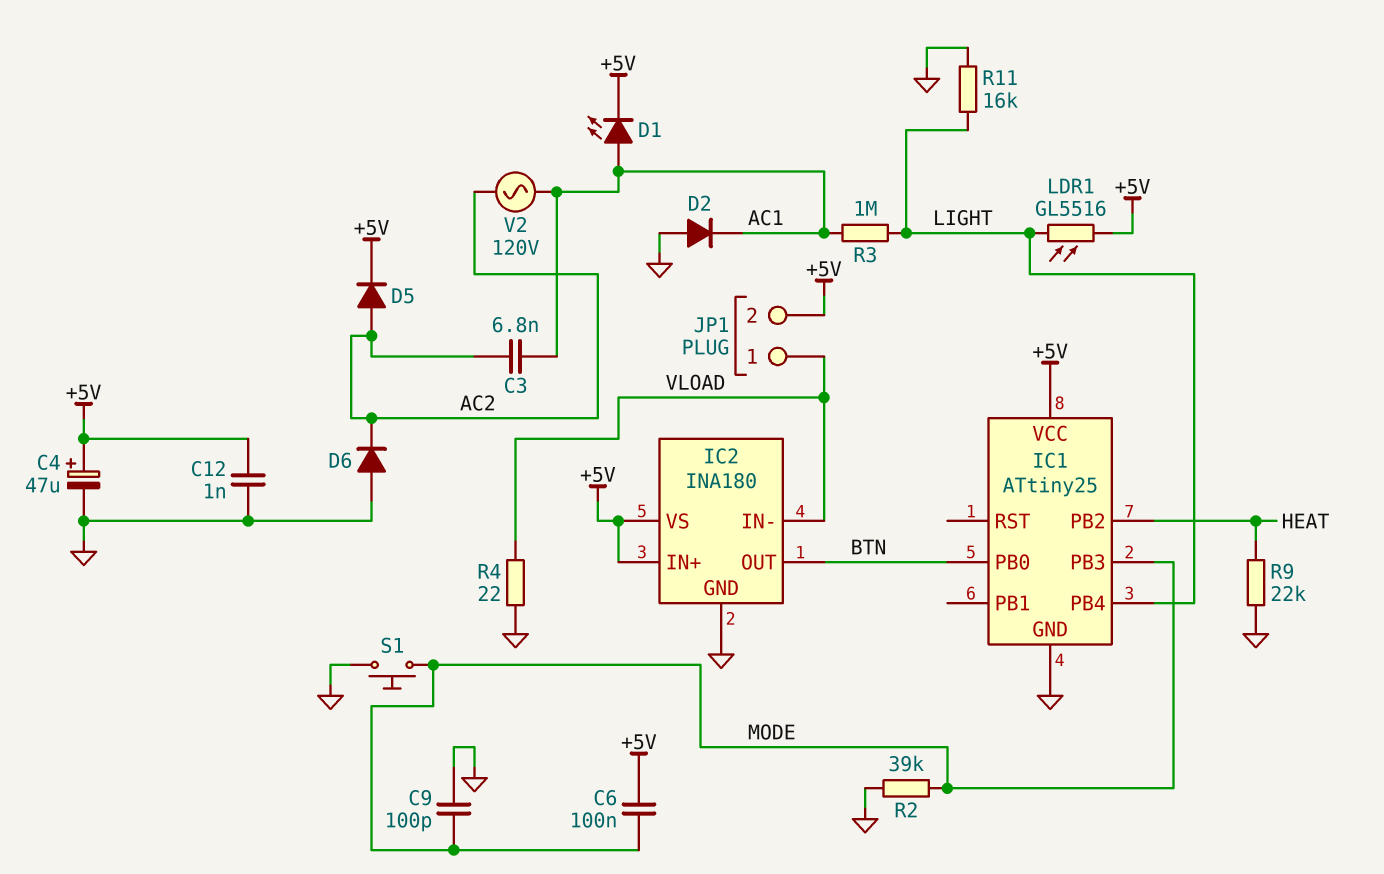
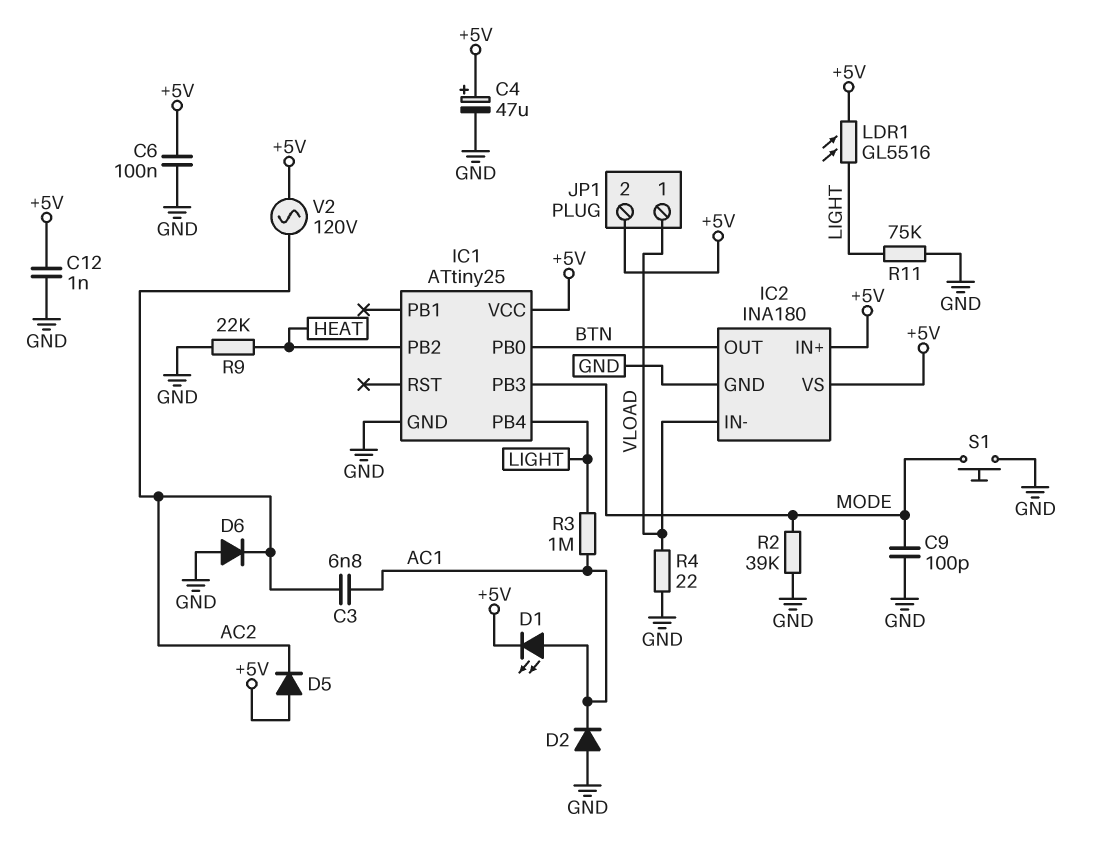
C6: 100nF (+5V, MODE) -> 100nF (+5V, GND)
D5: diode (A AC2, K +5V) -> diode (A +5V, K AC2)
R11: 16k (GND, LIGHT) -> 75k (GND, LIGHT)
V2: AC 120V (AC1, AC2) -> AC 120V (+5V, AC2)

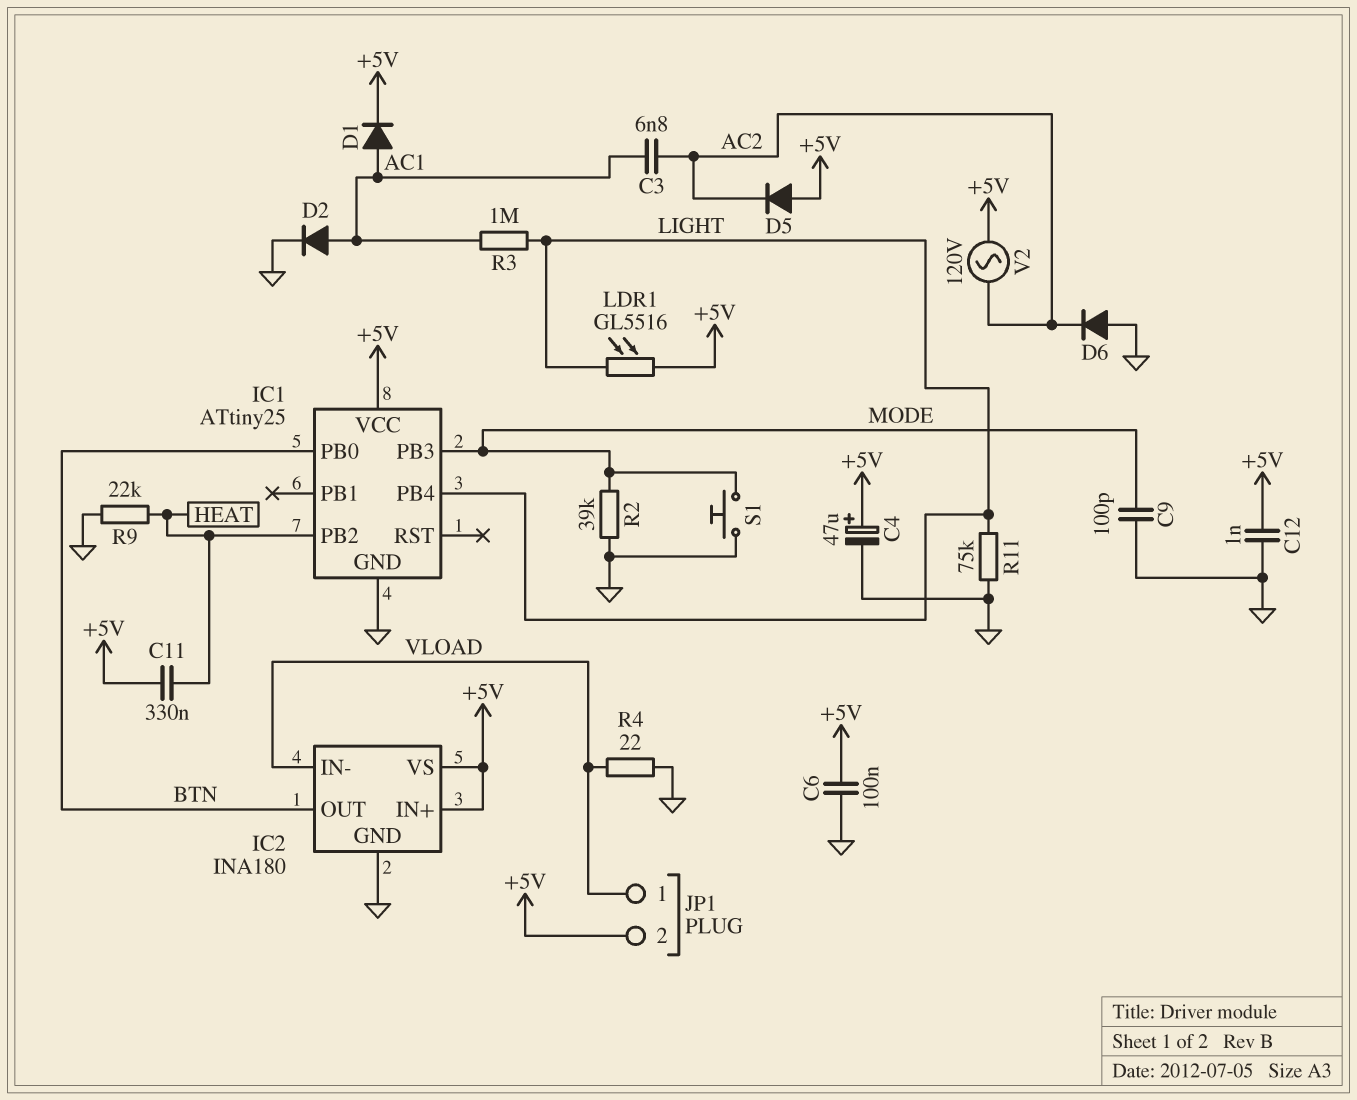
C11: none -> 330nF (+5V, HEAT)
D1: LED (A AC1, K +5V) -> diode (A AC1, K +5V)
D2: diode (A GND, K AC1) -> diode (A AC1, K GND)

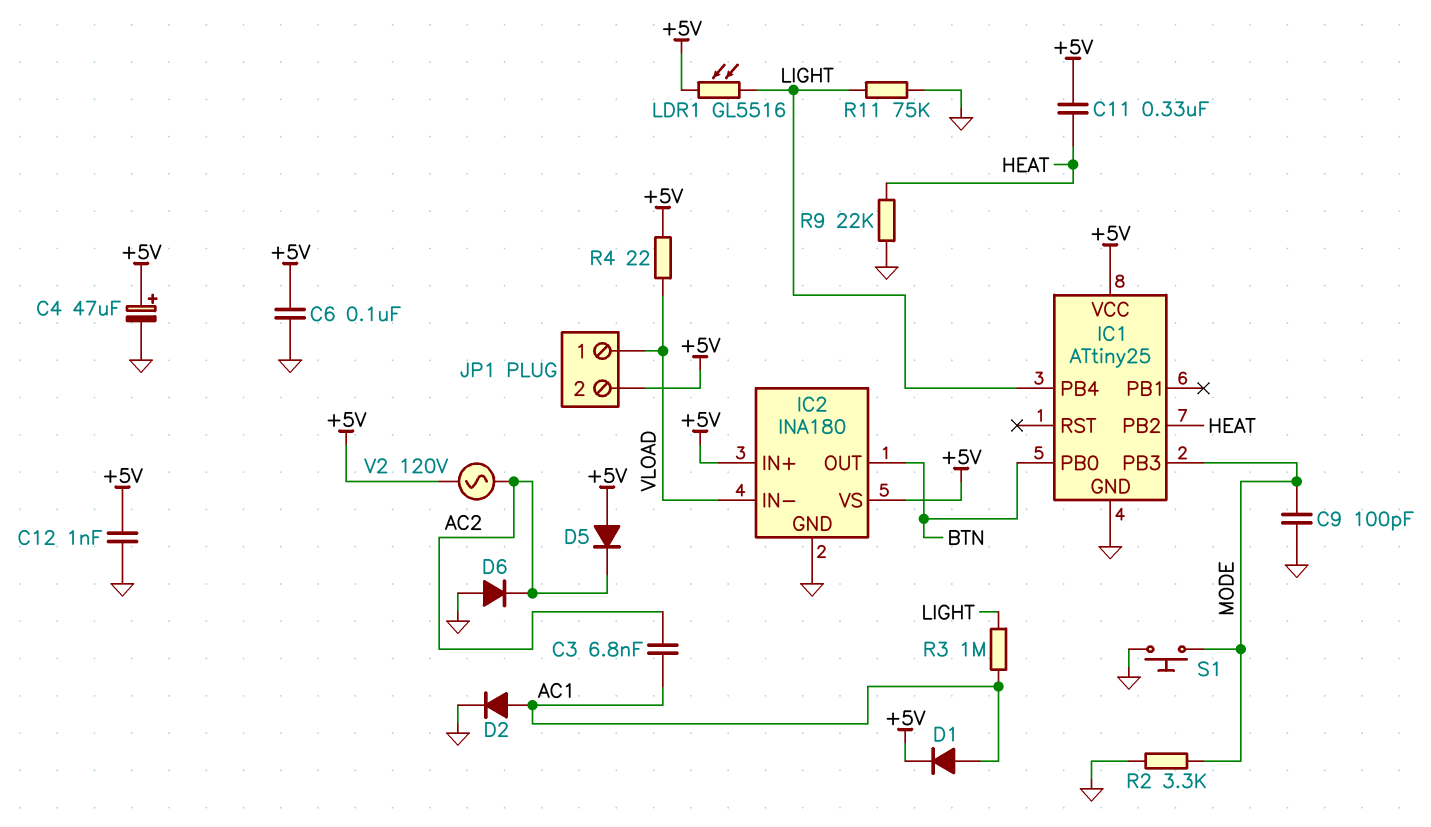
R2: 39k (GND, MODE) -> 3.3k (GND, MODE)
R4: 22 (GND, VLOAD) -> 22 (+5V, VLOAD)

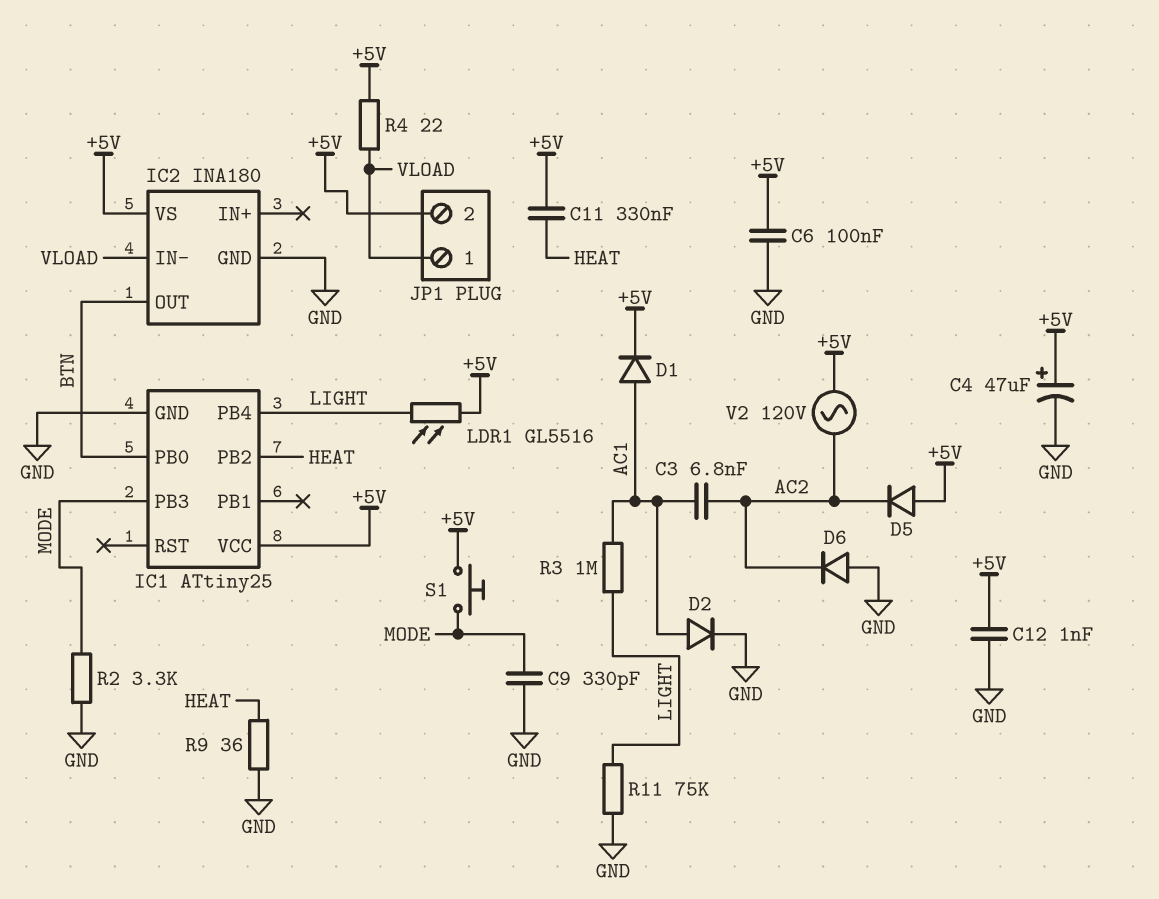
C9: 100pF (GND, MODE) -> 330pF (GND, MODE)
IC2 pin IN+: +5V -> none
R9: 22k (GND, HEAT) -> 36 (GND, HEAT)
S1: button (GND, MODE) -> button (+5V, MODE)

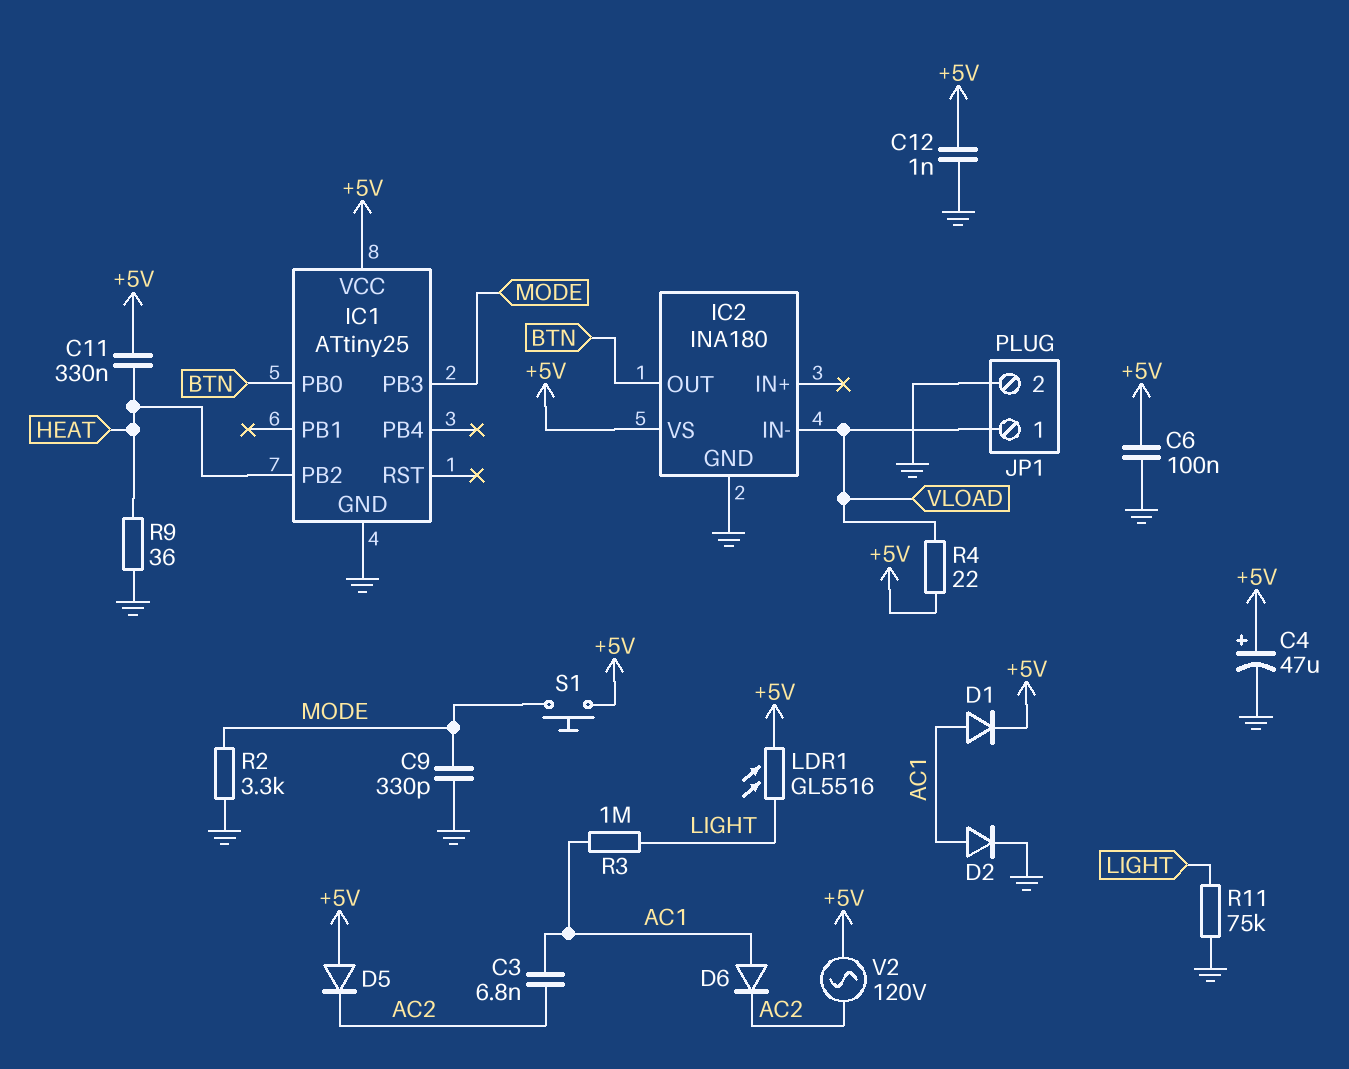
D6: diode (A GND, K AC2) -> diode (A AC1, K AC2)
IC1 pin PB4: LIGHT -> none
JP1 pin 2: +5V -> GND

